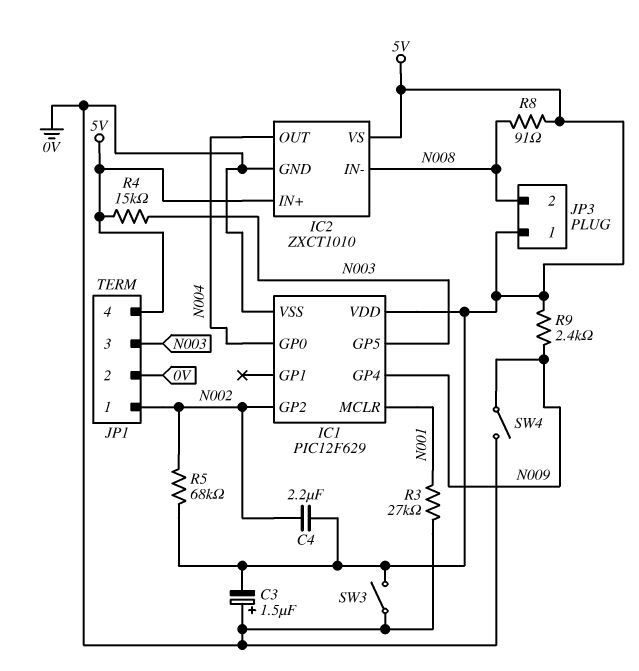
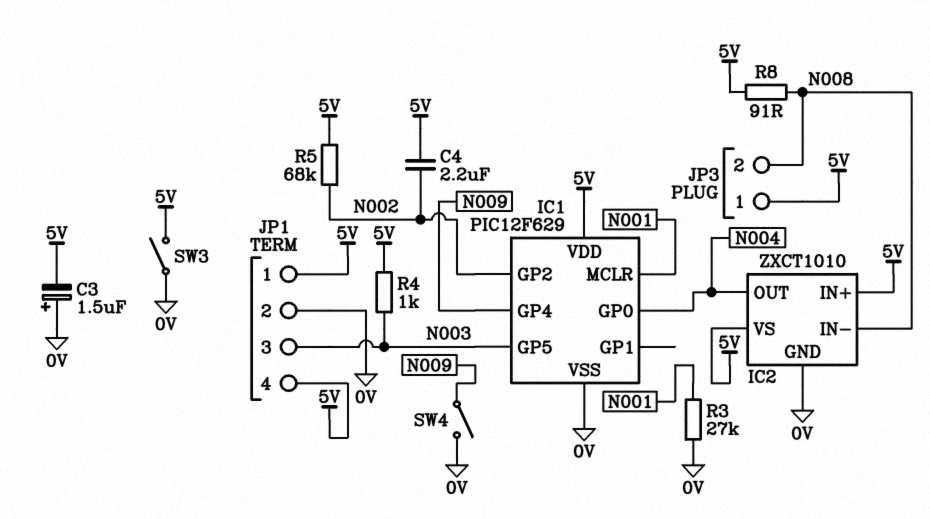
JP1 pin 1: N002 -> 5V
R4: 15k (5V, N003) -> 1k (5V, N003)
R9: 2.4k (5V, N009) -> none

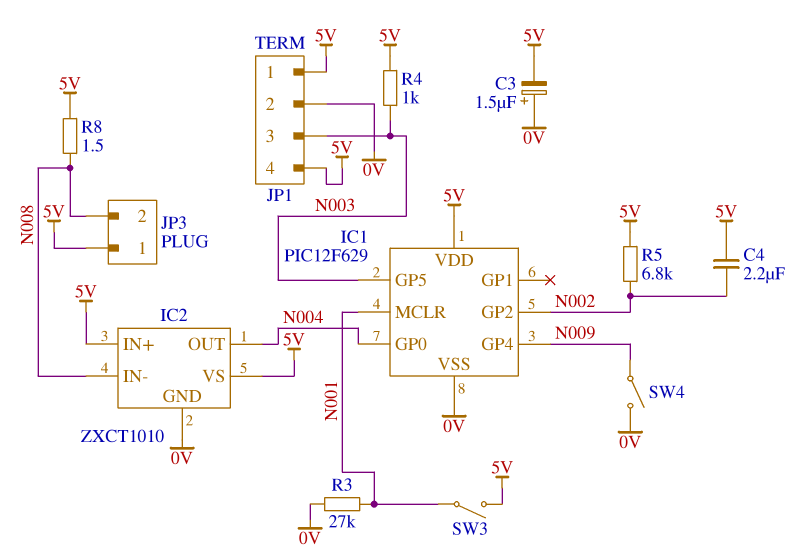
R5: 68k (5V, N002) -> 6.8k (5V, N002)
R8: 91 (5V, N008) -> 1.5 (5V, N008)
SW3: switch (0V, 5V) -> switch (5V, N001)

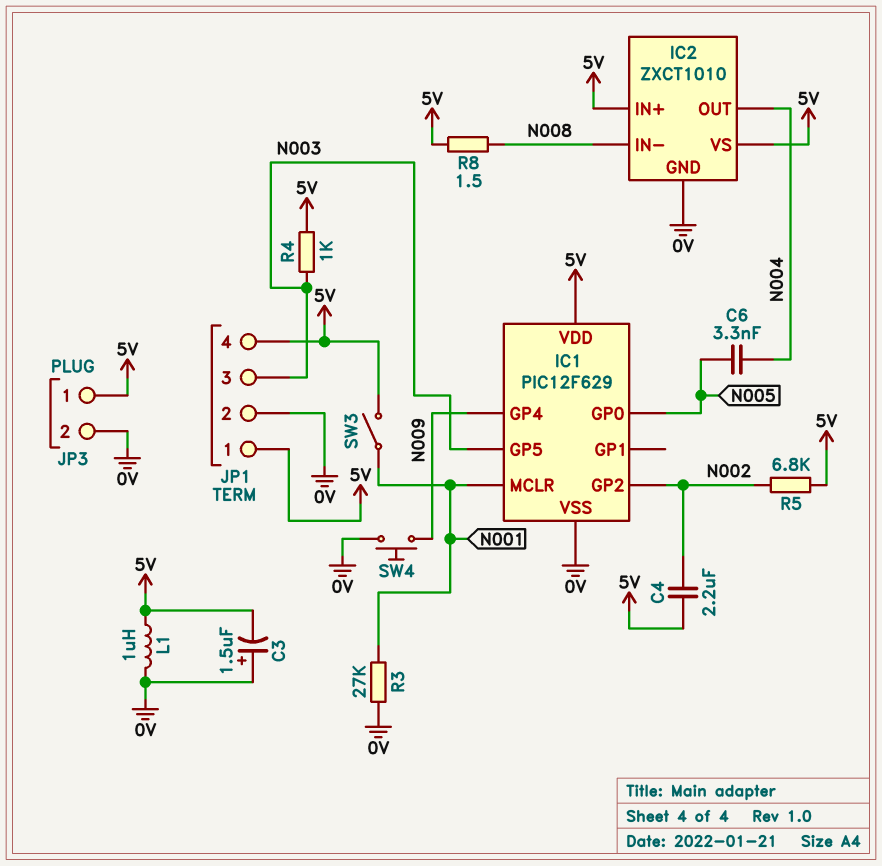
C6: none -> 3.3nF (N004, N005)
IC1 pin GP0: N004 -> N005
JP3 pin 2: N008 -> 0V
L1: none -> 1uH (0V, 5V)
SW4: switch (0V, N009) -> button (0V, N009)

